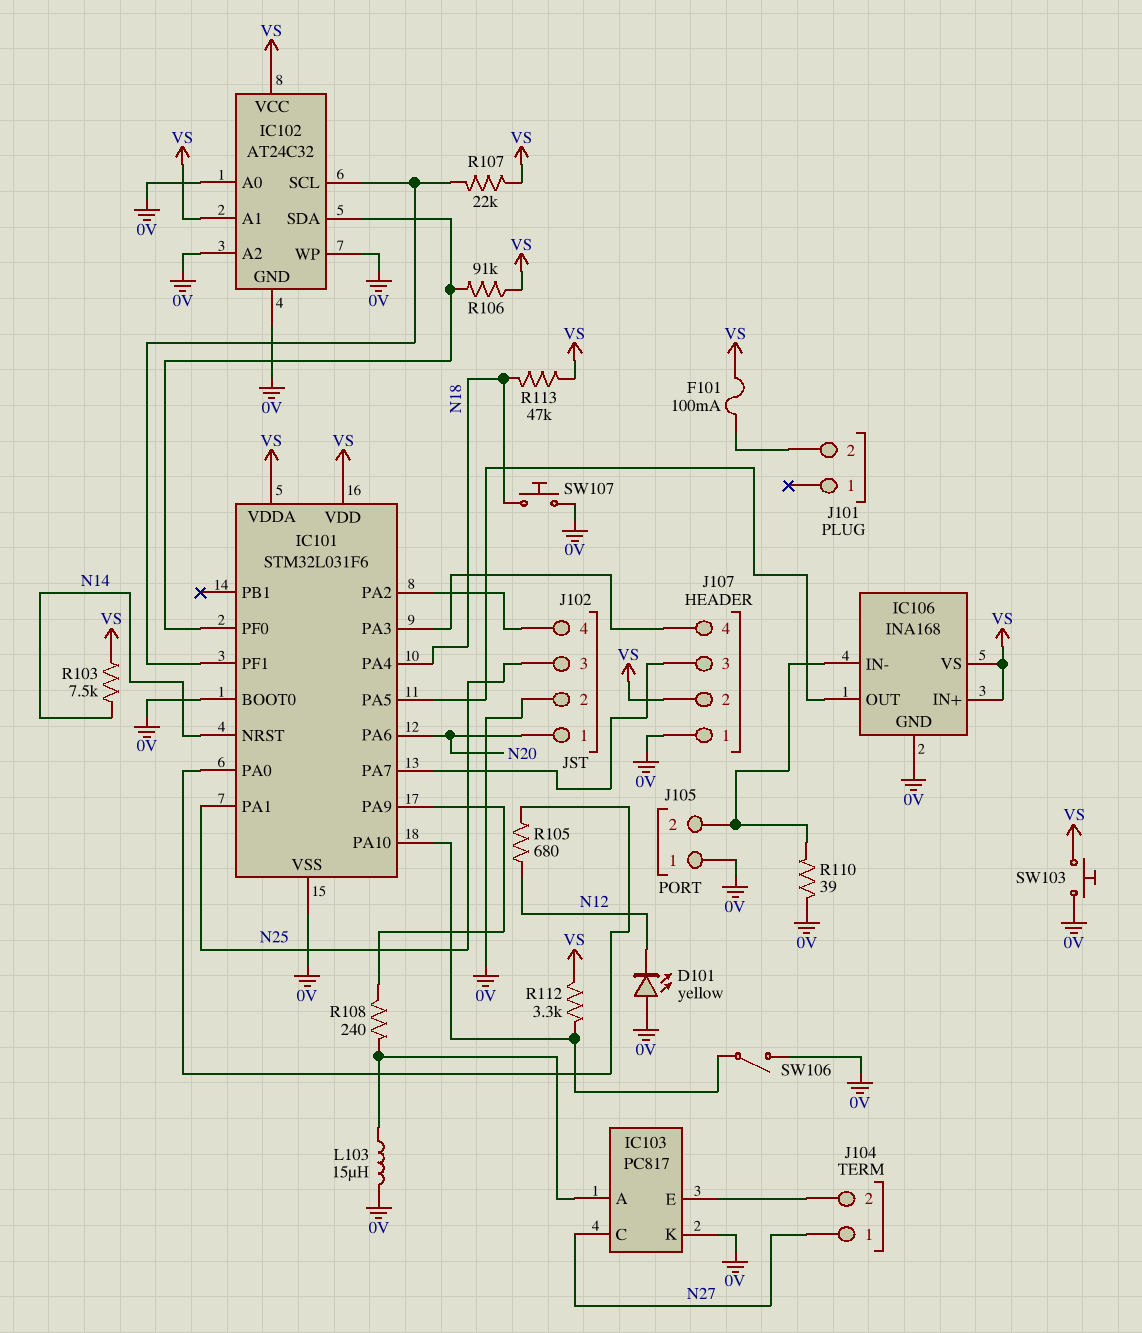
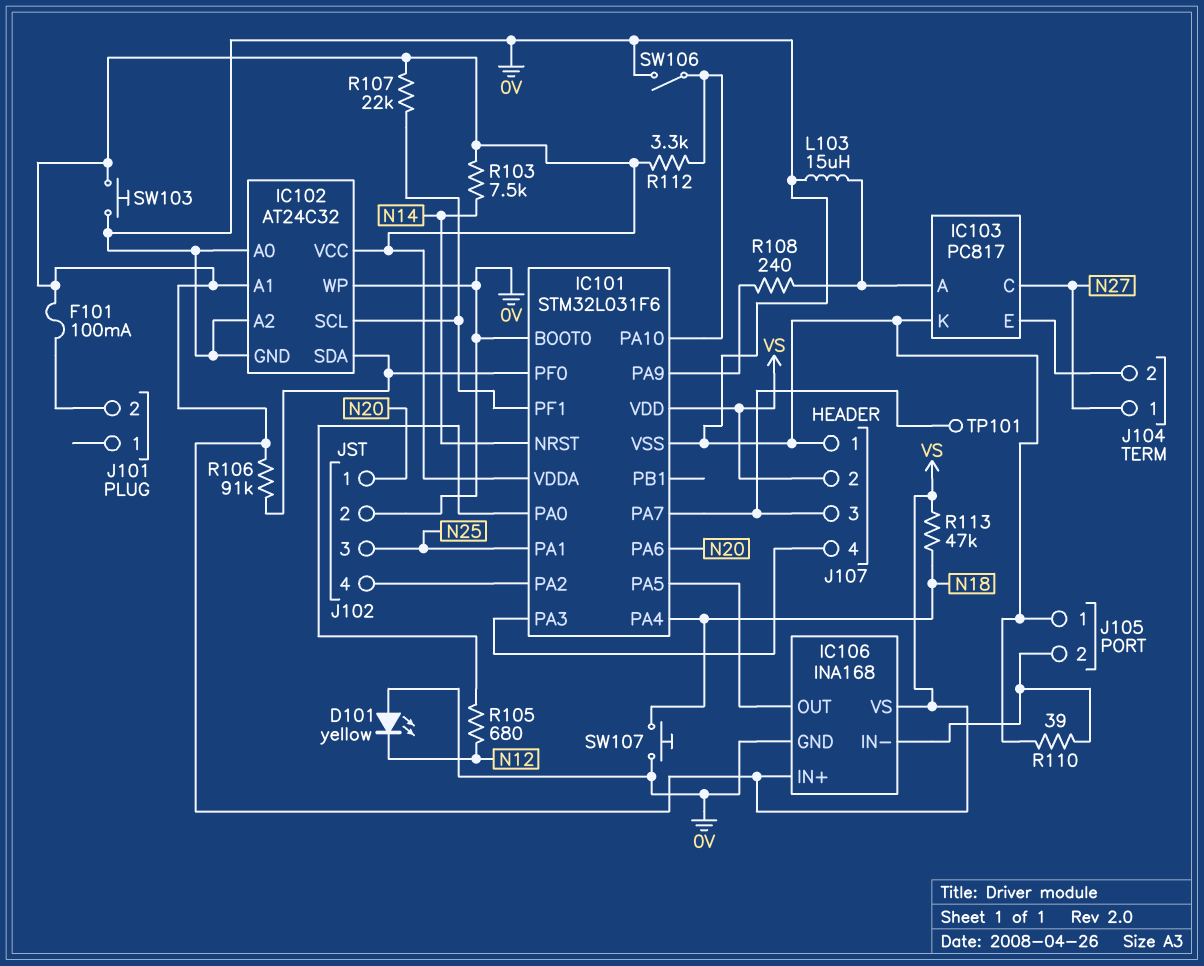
TP101: none -> test point (IC101/PA7)

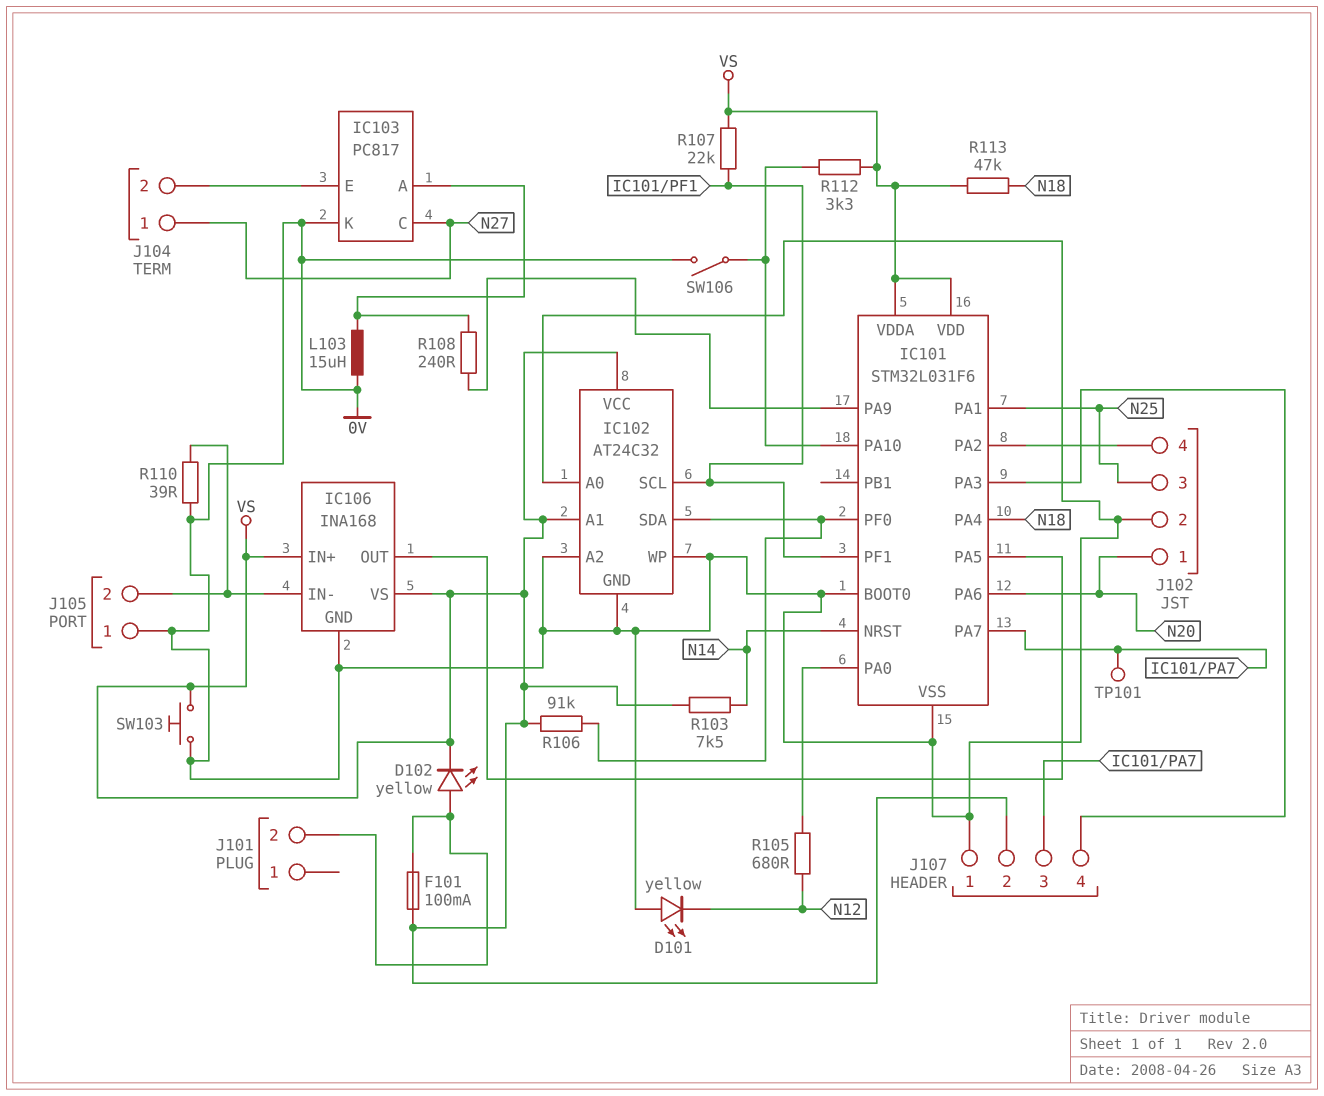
D102: none -> LED yellow (A J101/2, K VS)
SW107: button (0V, N18) -> none

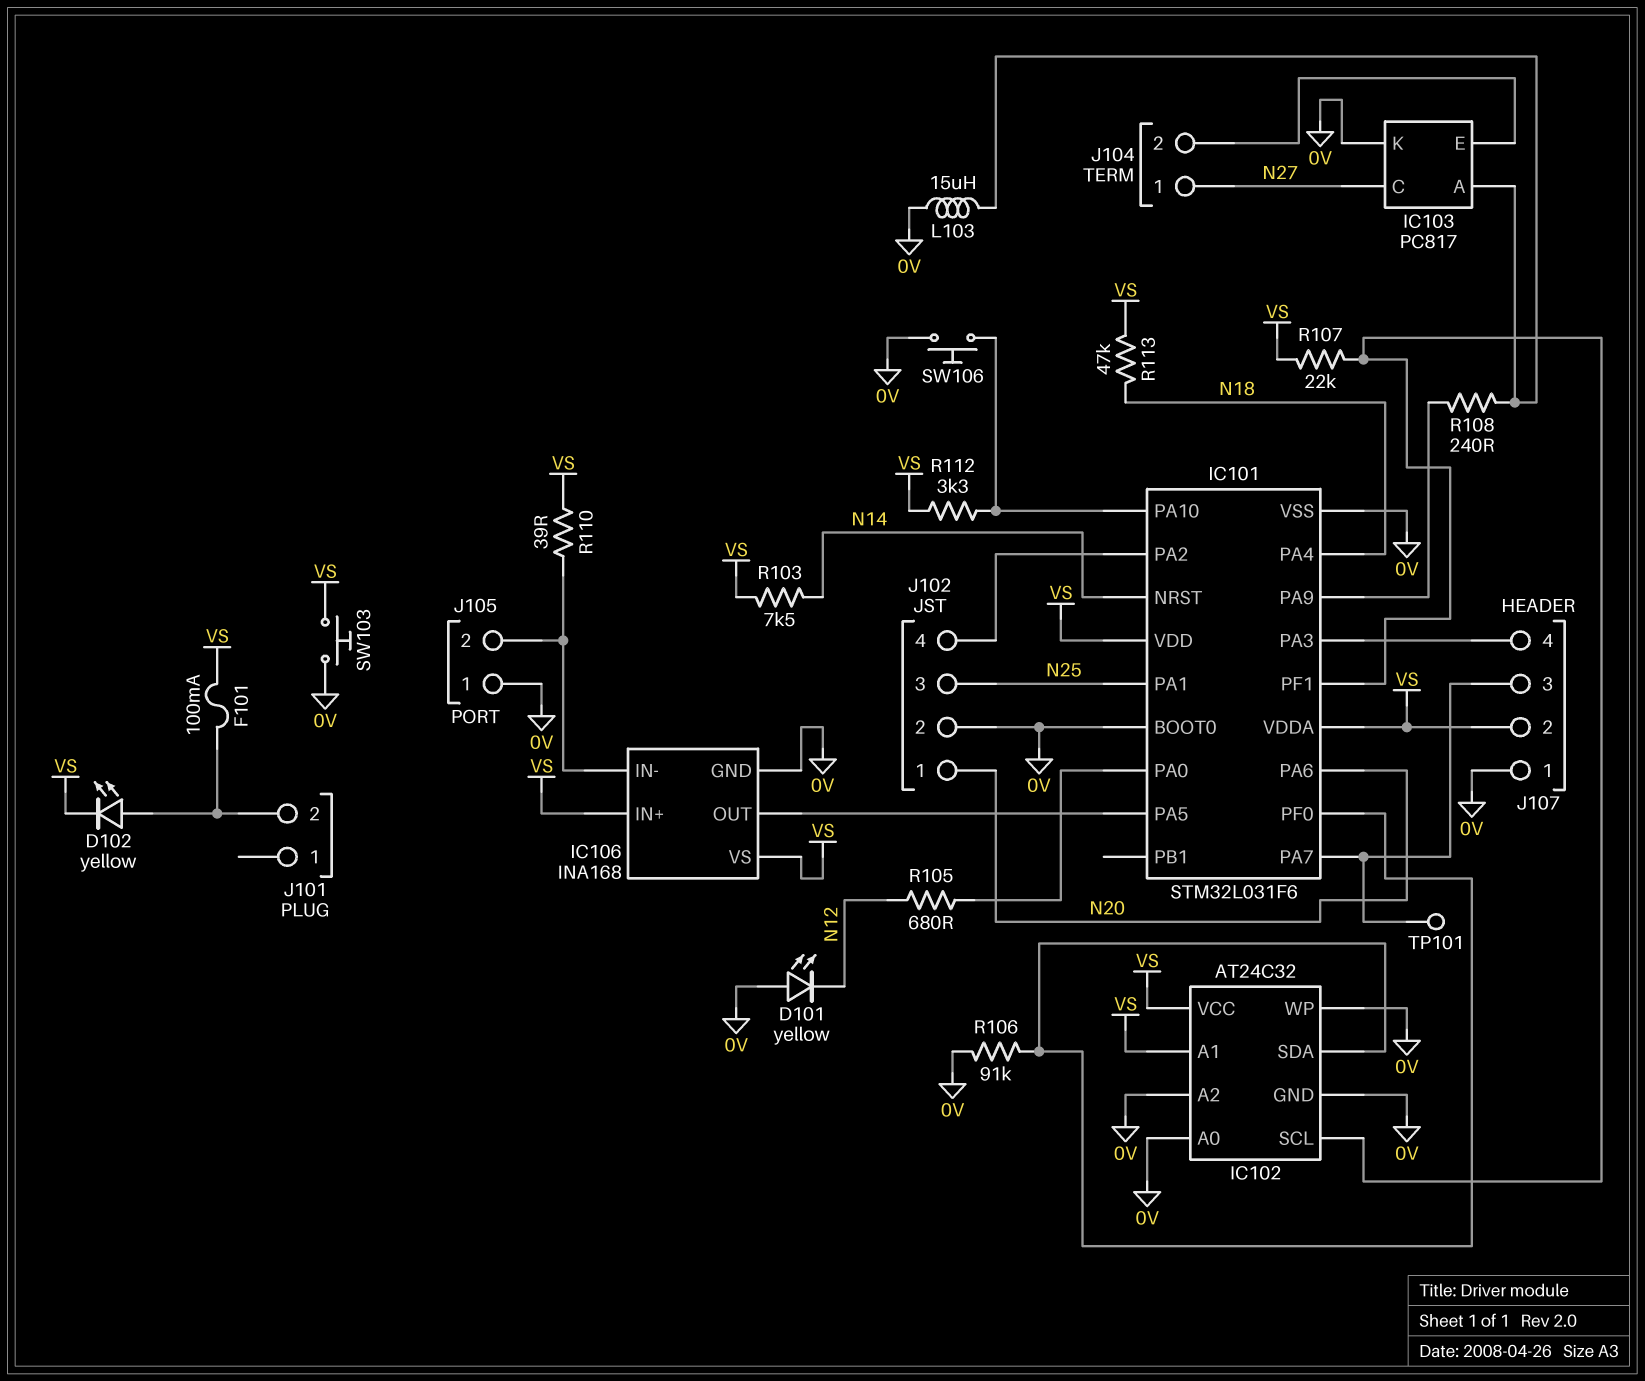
R106: 91k (IC101/PF0, VS) -> 91k (0V, IC101/PF0)
R110: 39 (0V, IC106/IN-) -> 39 (IC106/IN-, VS)
SW106: switch (0V, IC101/PA10) -> button (0V, IC101/PA10)

